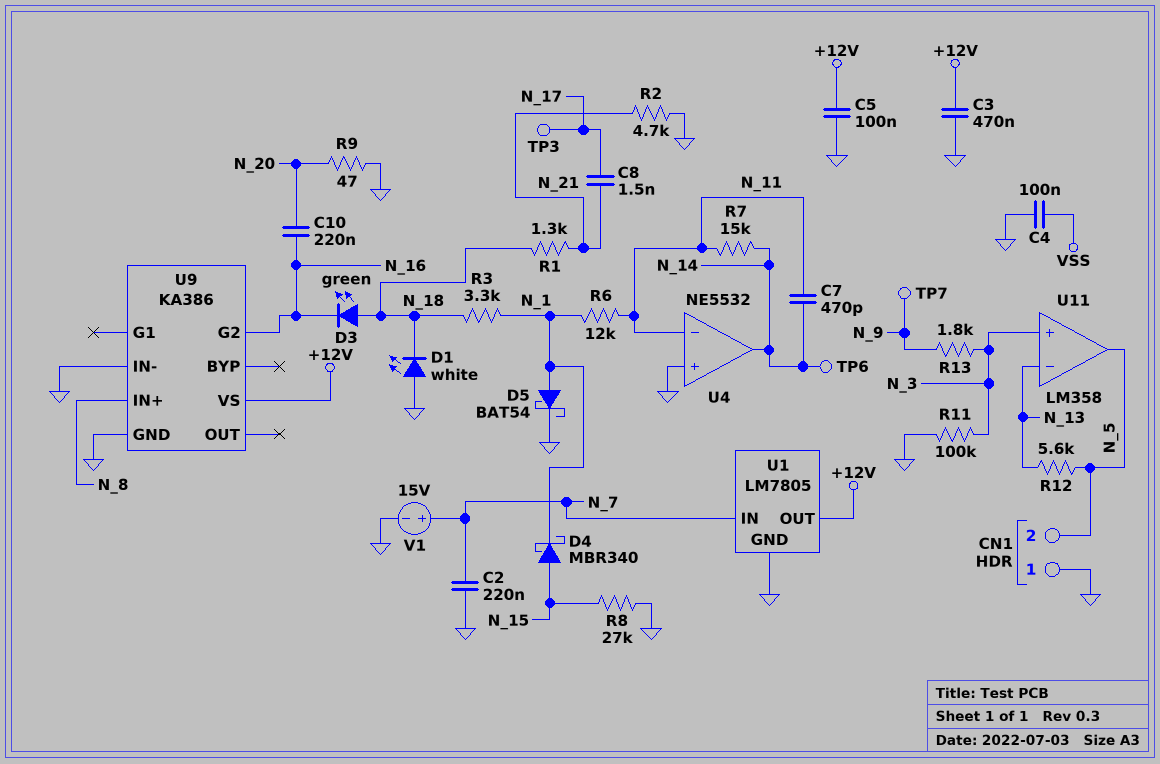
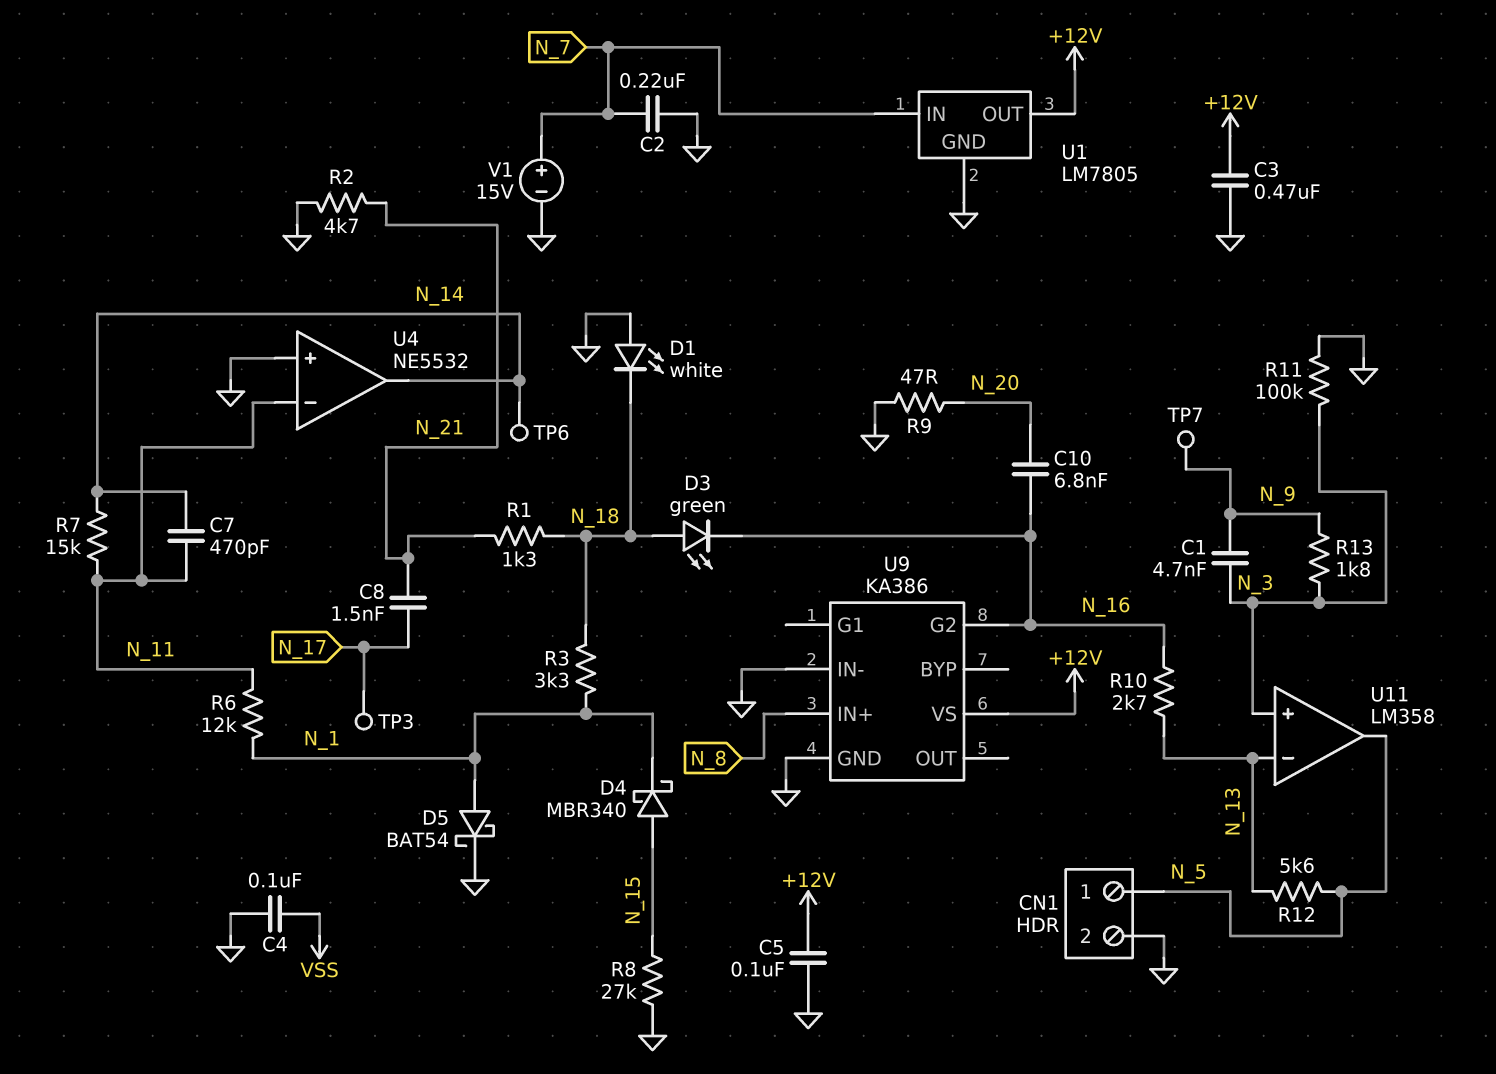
C1: none -> 4.7nF (N_3, N_9)
C10: 220nF (N_16, N_20) -> 6.8nF (N_16, N_20)
CN1 pin 1: GND -> N_5
CN1 pin 2: N_5 -> GND
R10: none -> 2.7k (N_13, N_16)

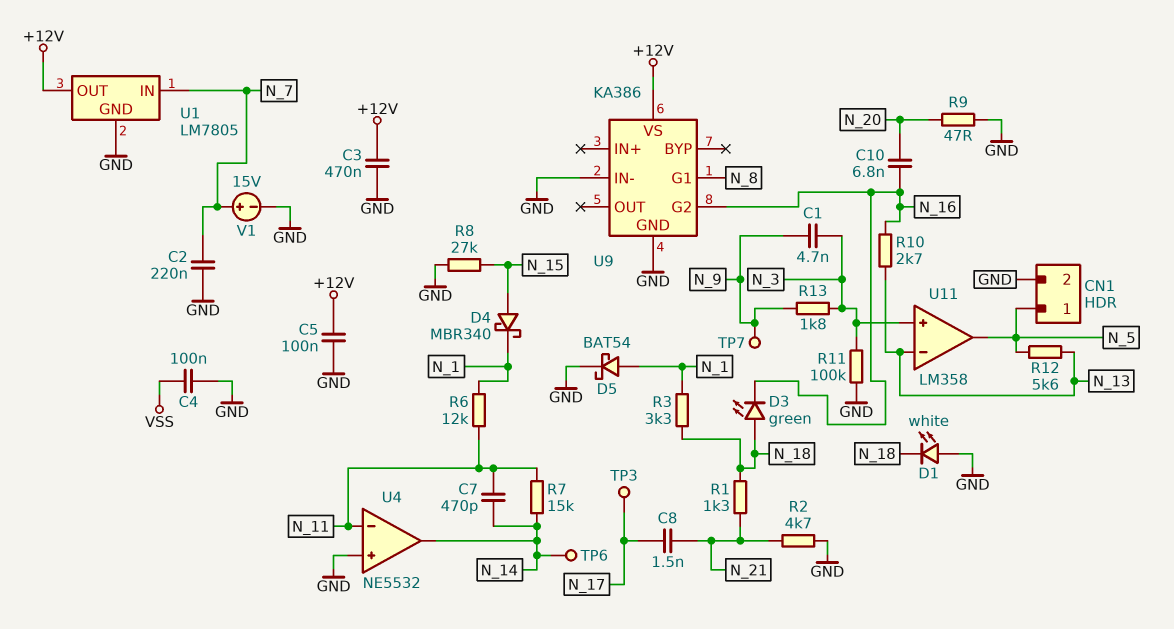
U9 pin G1: none -> N_8
U9 pin IN+: N_8 -> none

